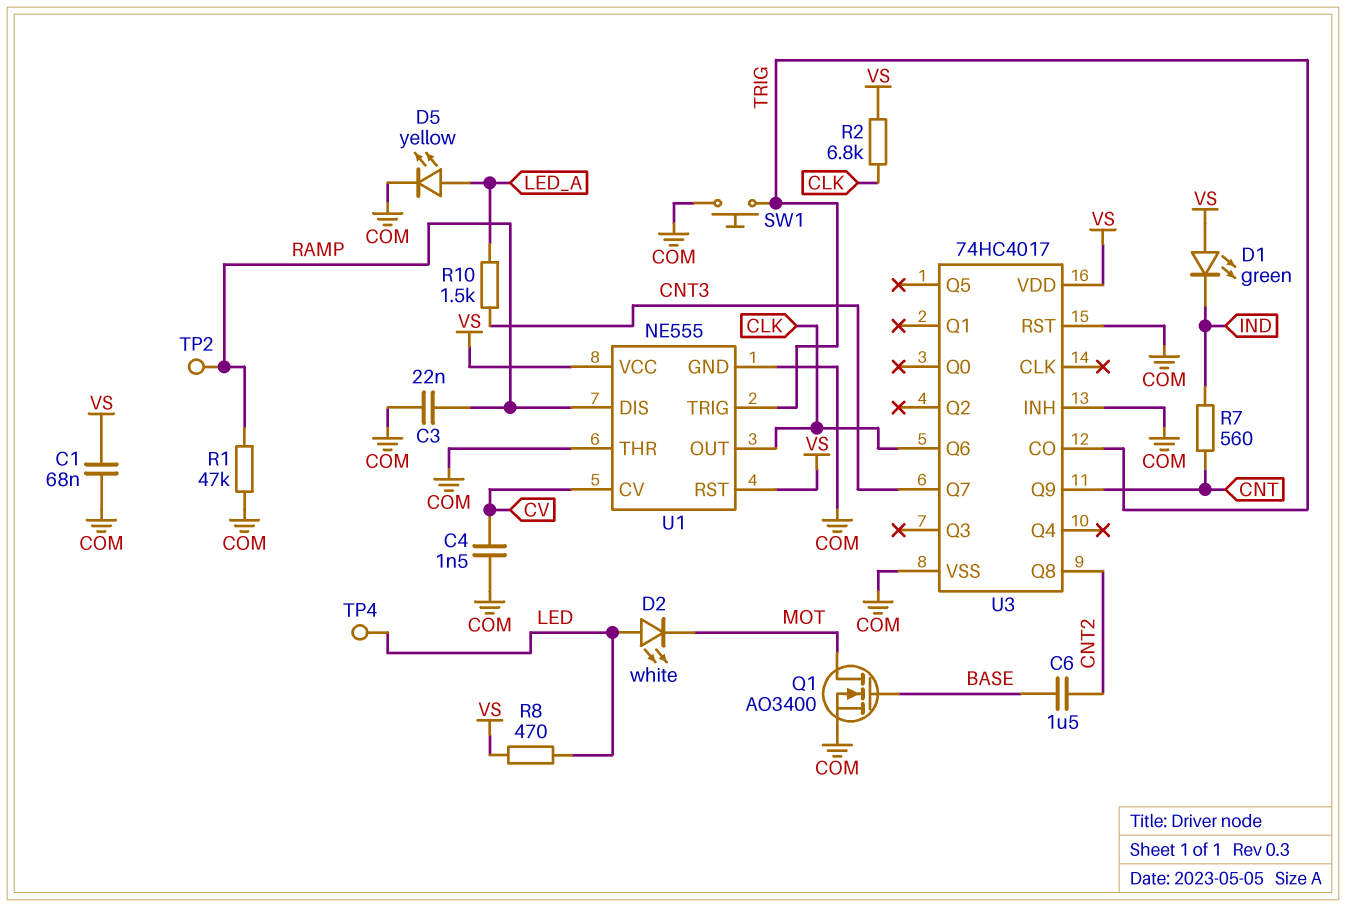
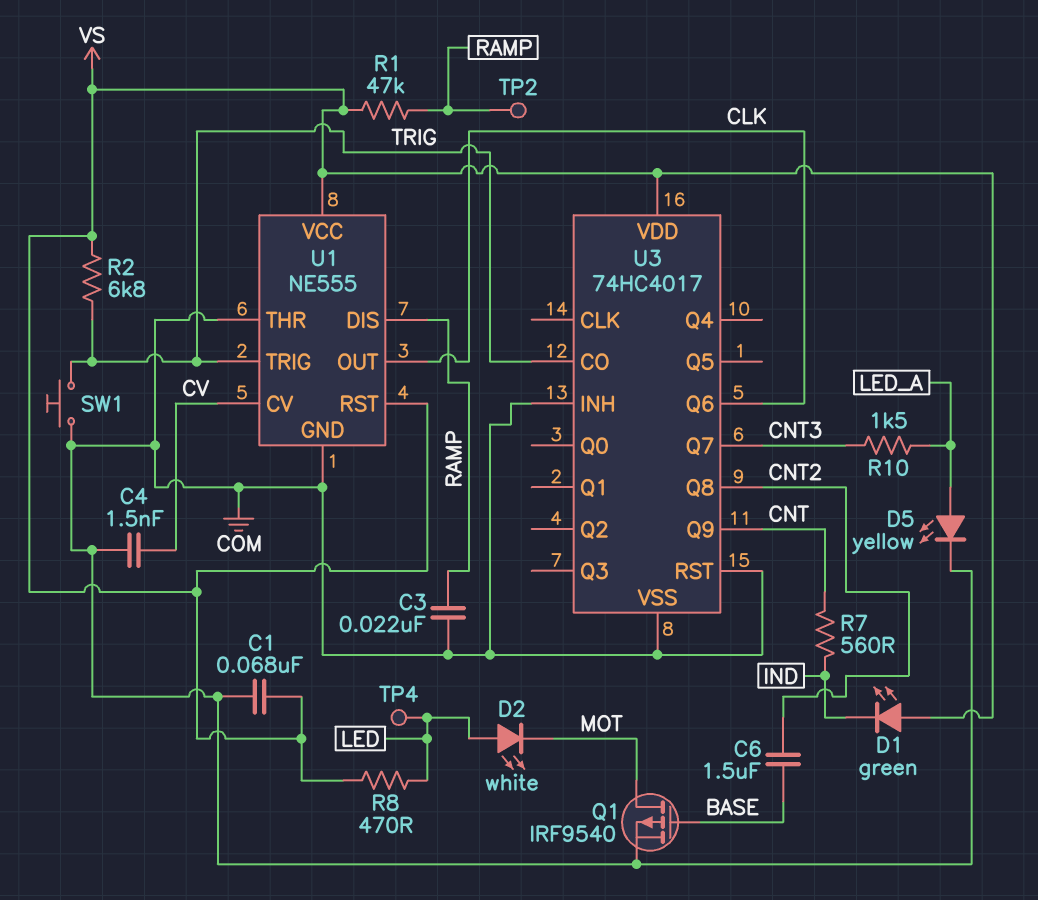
Q1: NMOS AO3400 (G BASE, D MOT, S COM) -> PMOS IRF9540 (G BASE, D MOT, S COM)
R1: 47k (COM, RAMP) -> 47k (RAMP, VS)
R2: 6.8k (CLK, VS) -> 6.8k (TRIG, VS)

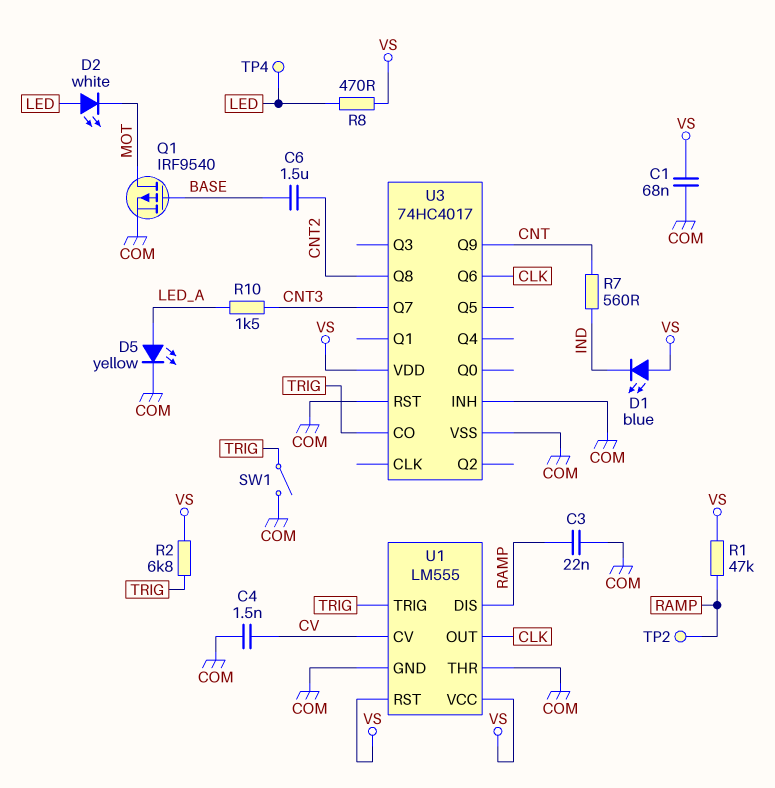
D1: LED green (A VS, K IND) -> LED blue (A VS, K IND)
SW1: button (COM, TRIG) -> switch (COM, TRIG)
U1: NE555 -> LM555

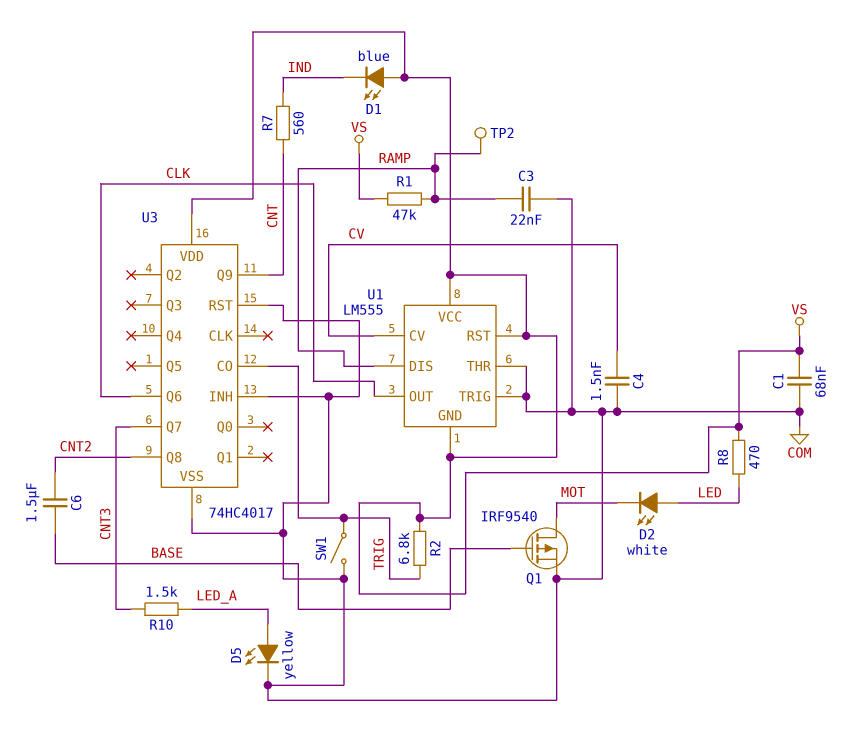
TP4: test point (LED) -> none
U1 pin GND: COM -> VS
U1 pin TRIG: TRIG -> COM

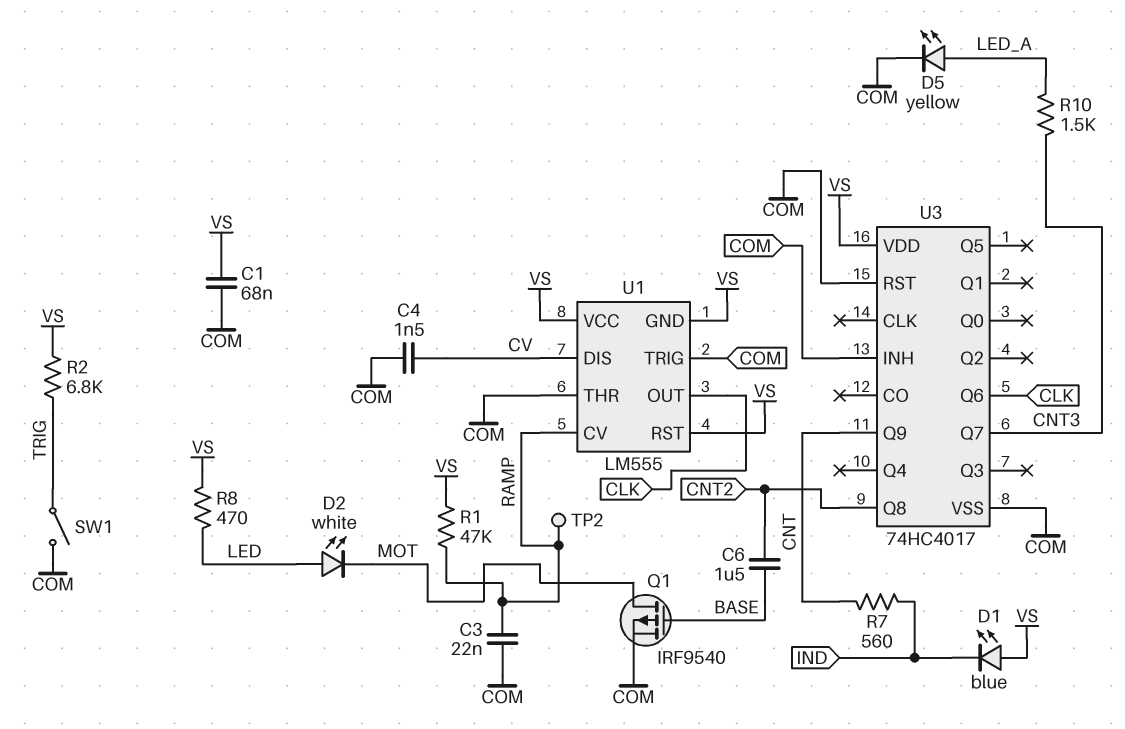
U1 pin CV: CV -> RAMP
U1 pin DIS: RAMP -> CV
U3 pin CO: TRIG -> none

